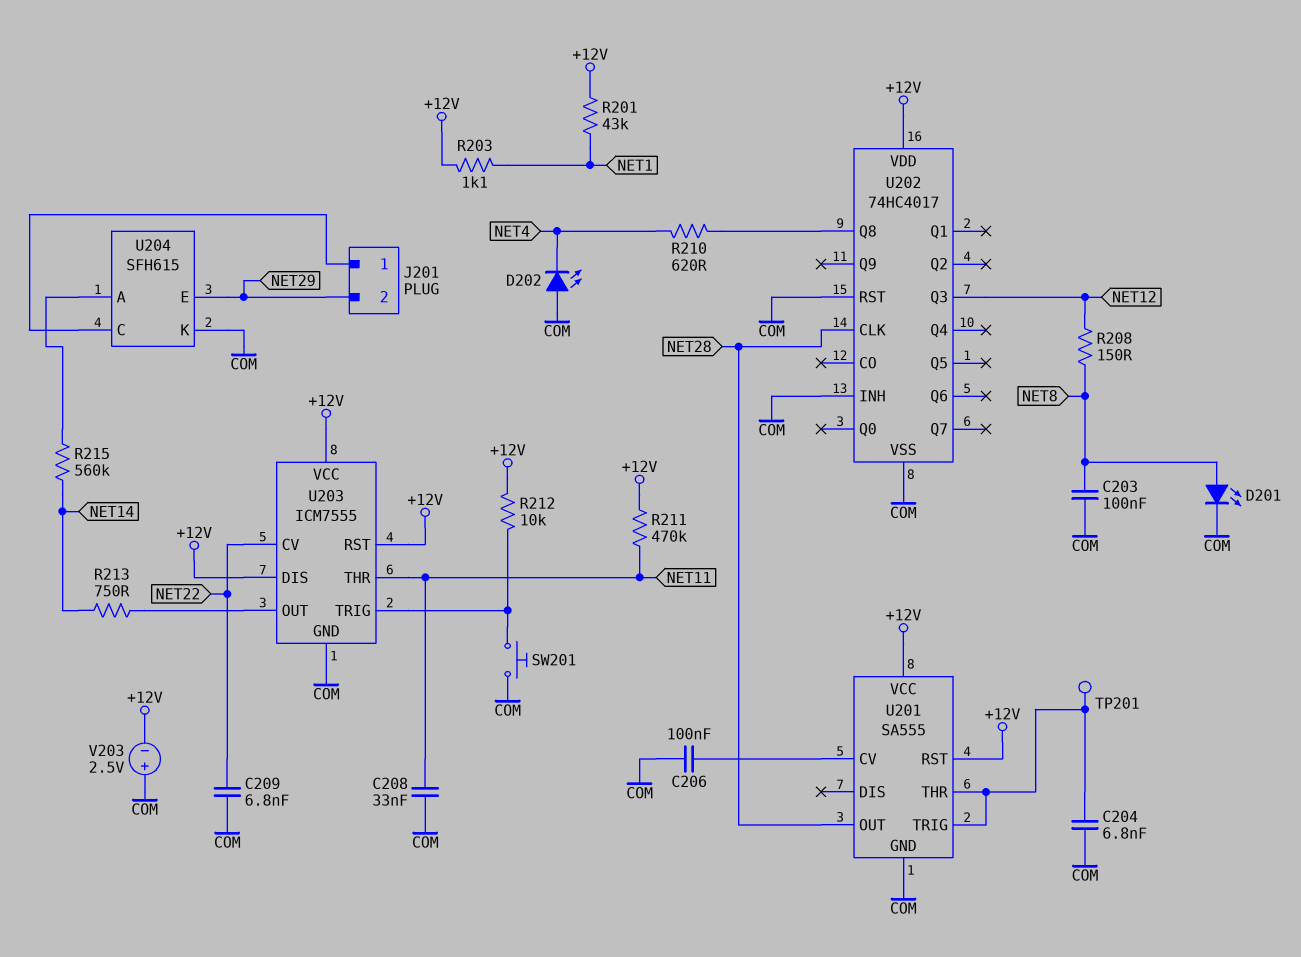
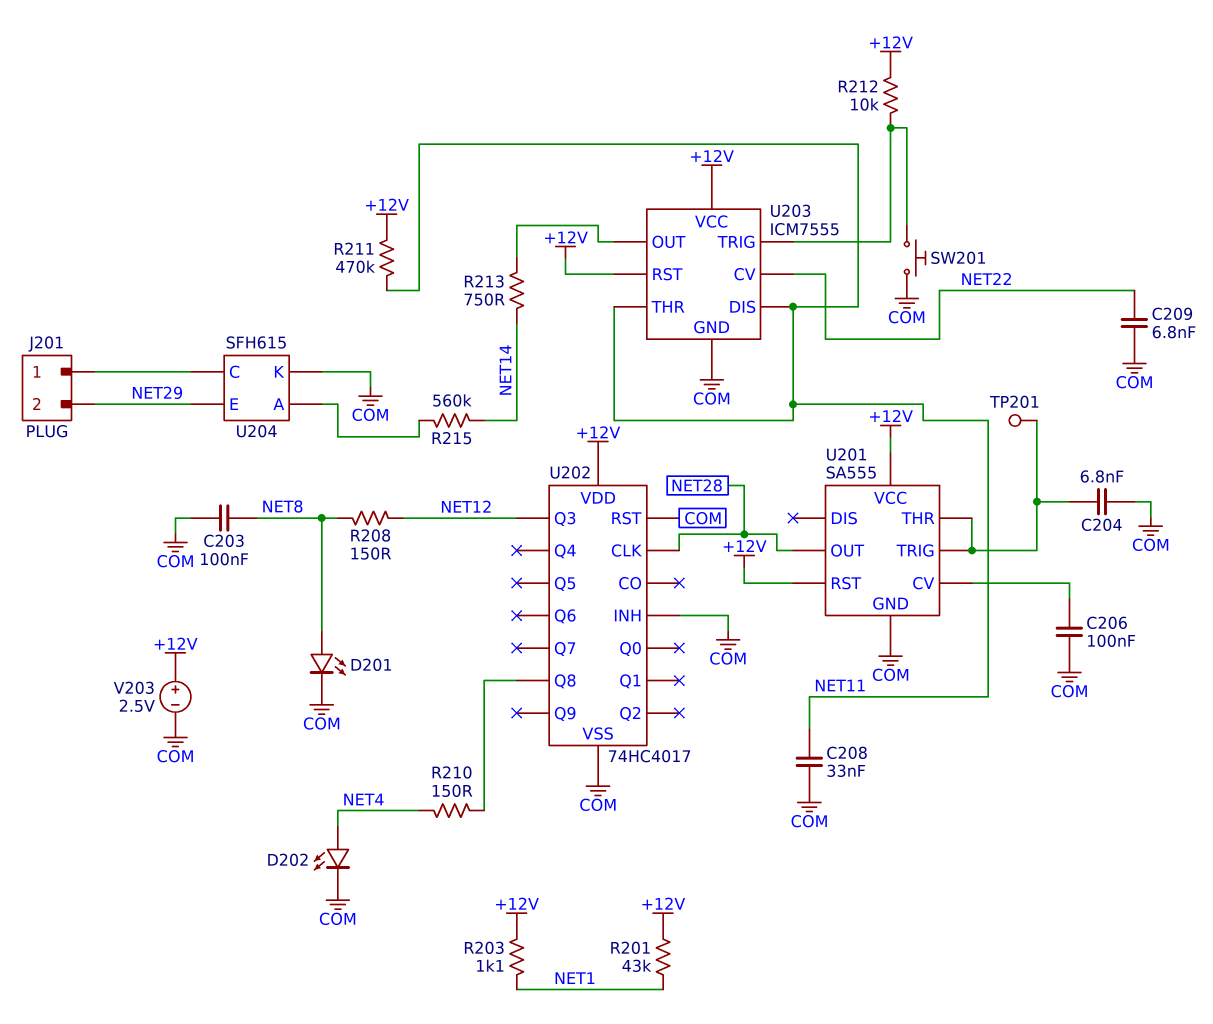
D202: LED (A COM, K NET4) -> LED (A NET4, K COM)
R210: 620 (NET4, U202/Q8) -> 150 (NET4, U202/Q8)
U203 pin DIS: +12V -> NET11
V203: 2.5V (plus COM, minus +12V) -> 2.5V (plus +12V, minus COM)

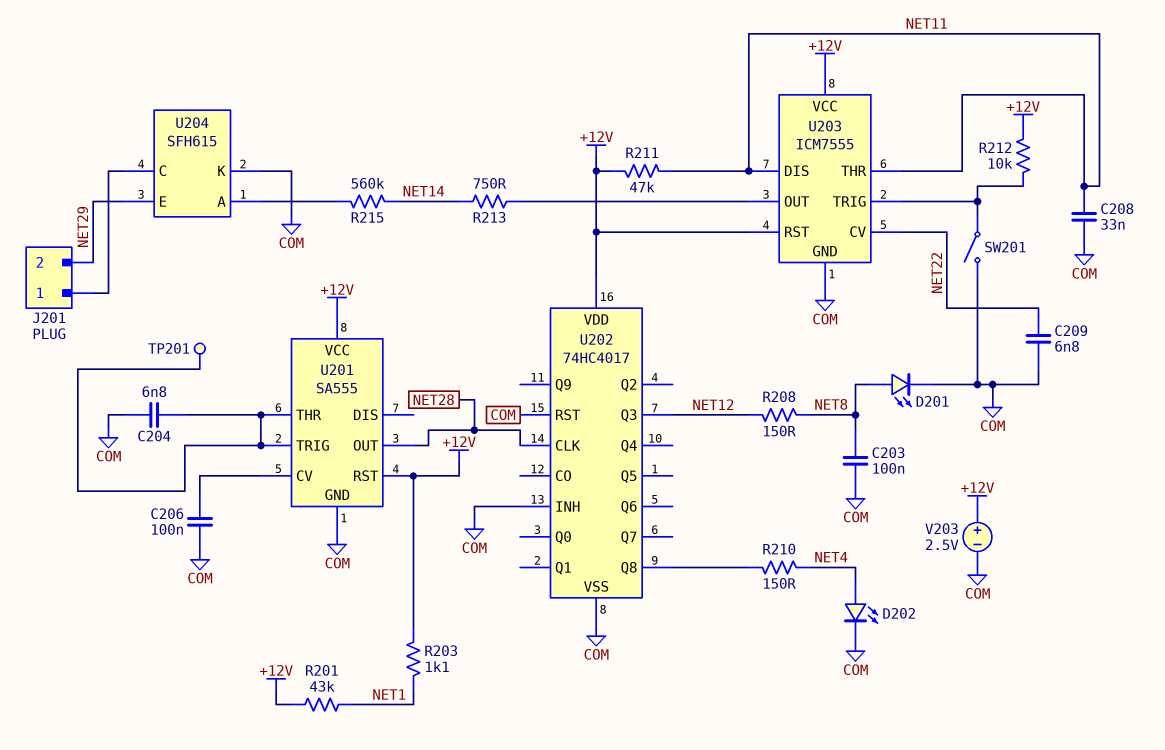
R211: 470k (+12V, NET11) -> 47k (+12V, NET11)
SW201: button (COM, U203/TRIG) -> switch (COM, U203/TRIG)

